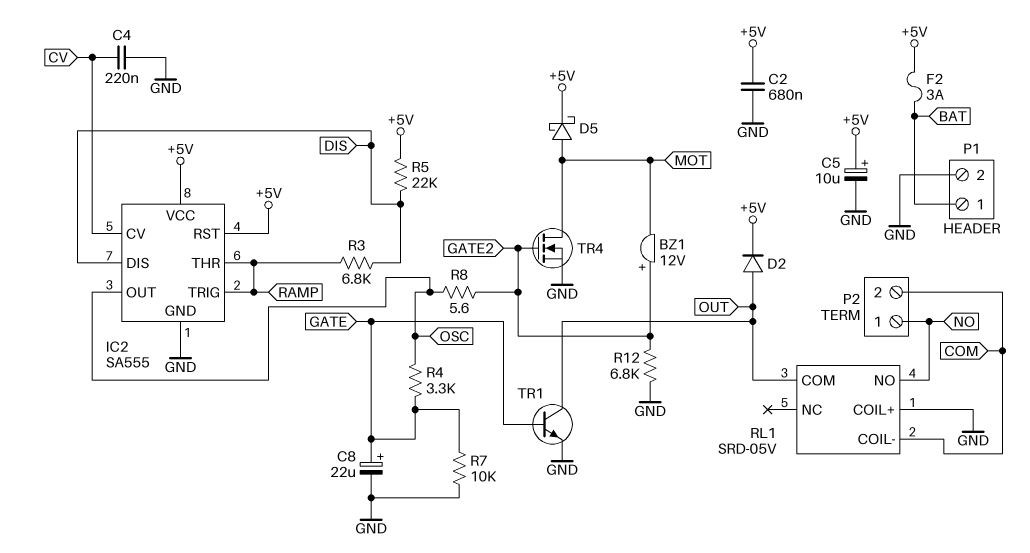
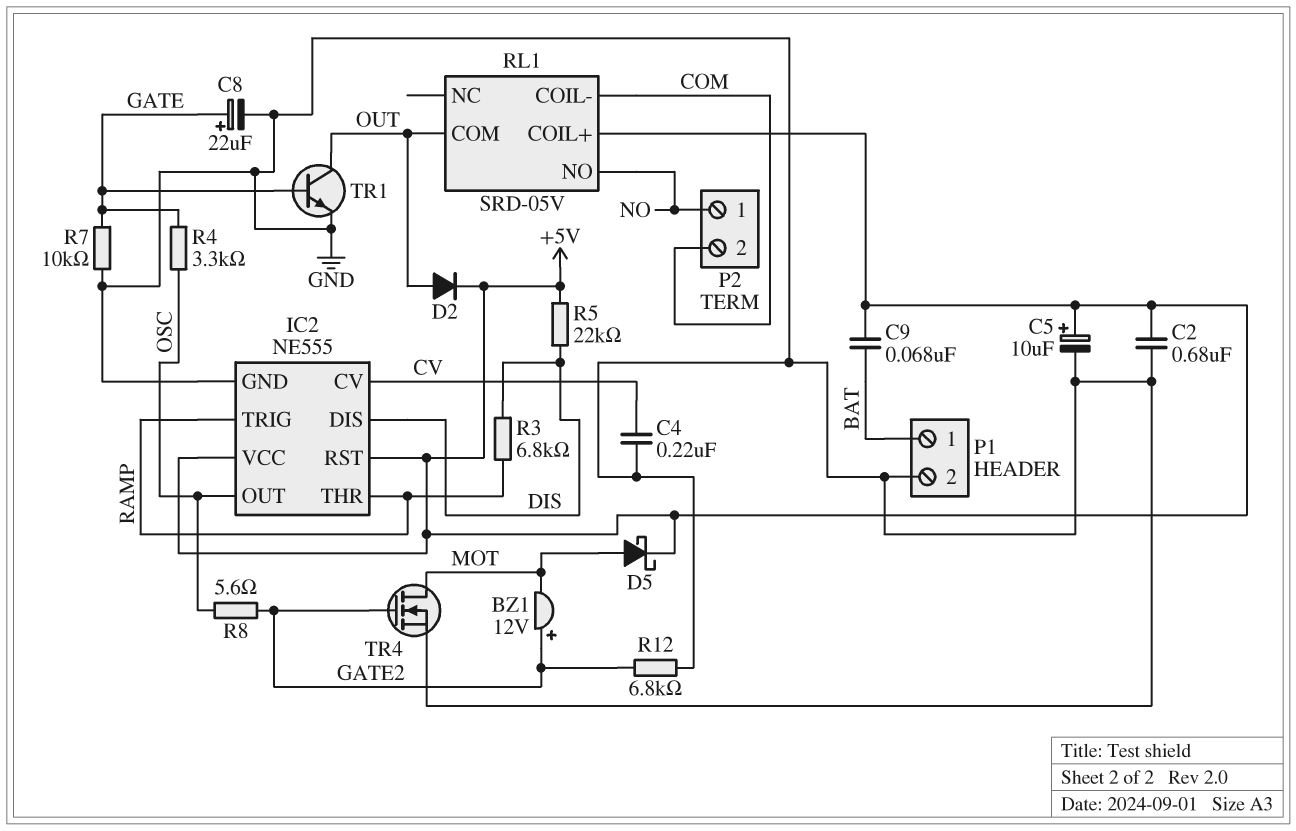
C9: none -> 68nF (+5V, BAT)
F2: 3A (+5V, BAT) -> none
IC2: SA555 -> NE555
RL1 pin COIL+: GND -> +5V

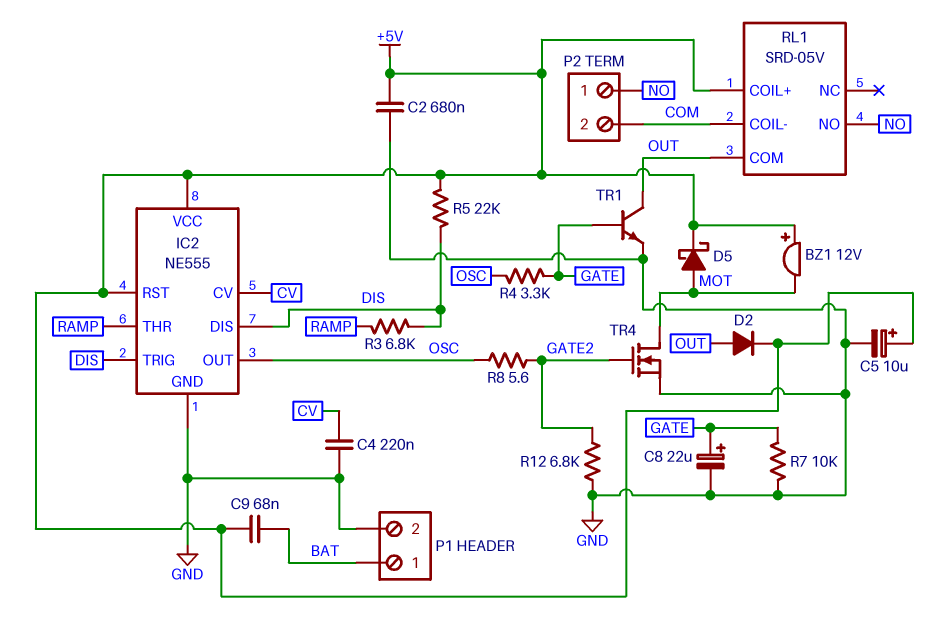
BZ1: buzzer 12V (plus GATE2, minus MOT) -> buzzer 12V (plus +5V, minus MOT)
IC2 pin TRIG: RAMP -> DIS

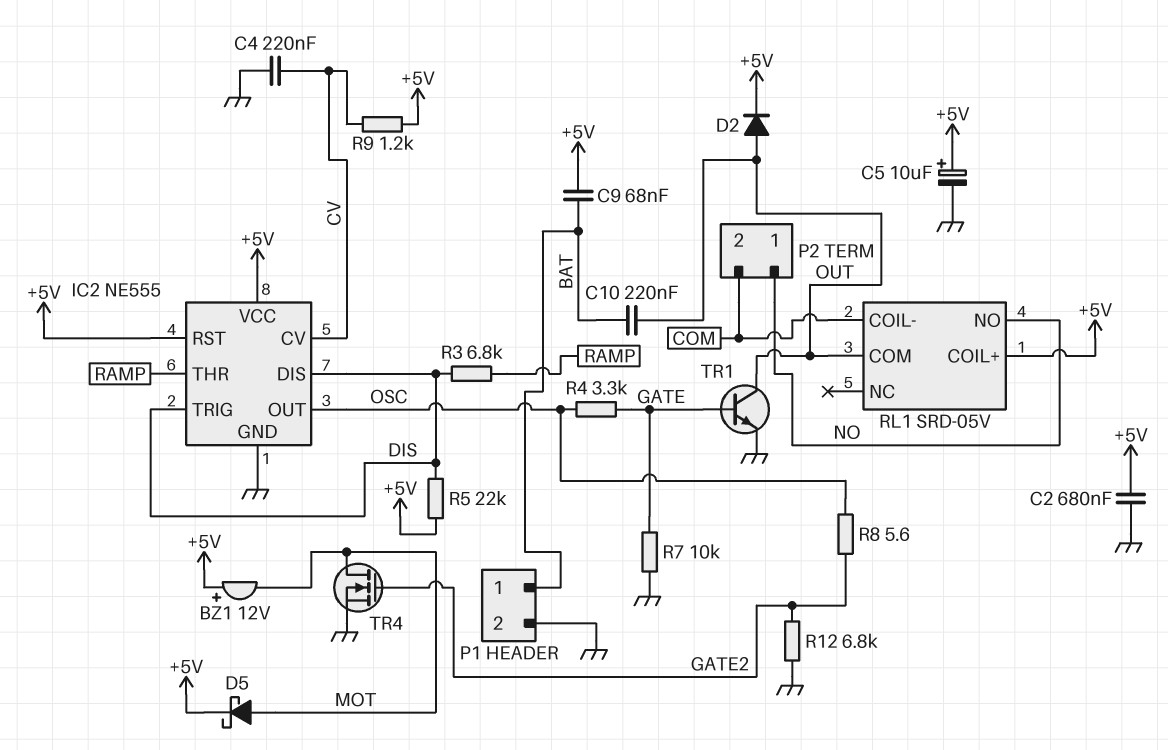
C8: 22uF (plus GATE, minus GND) -> none
C10: none -> 220nF (BAT, OUT)
R9: none -> 1.2k (+5V, CV)

